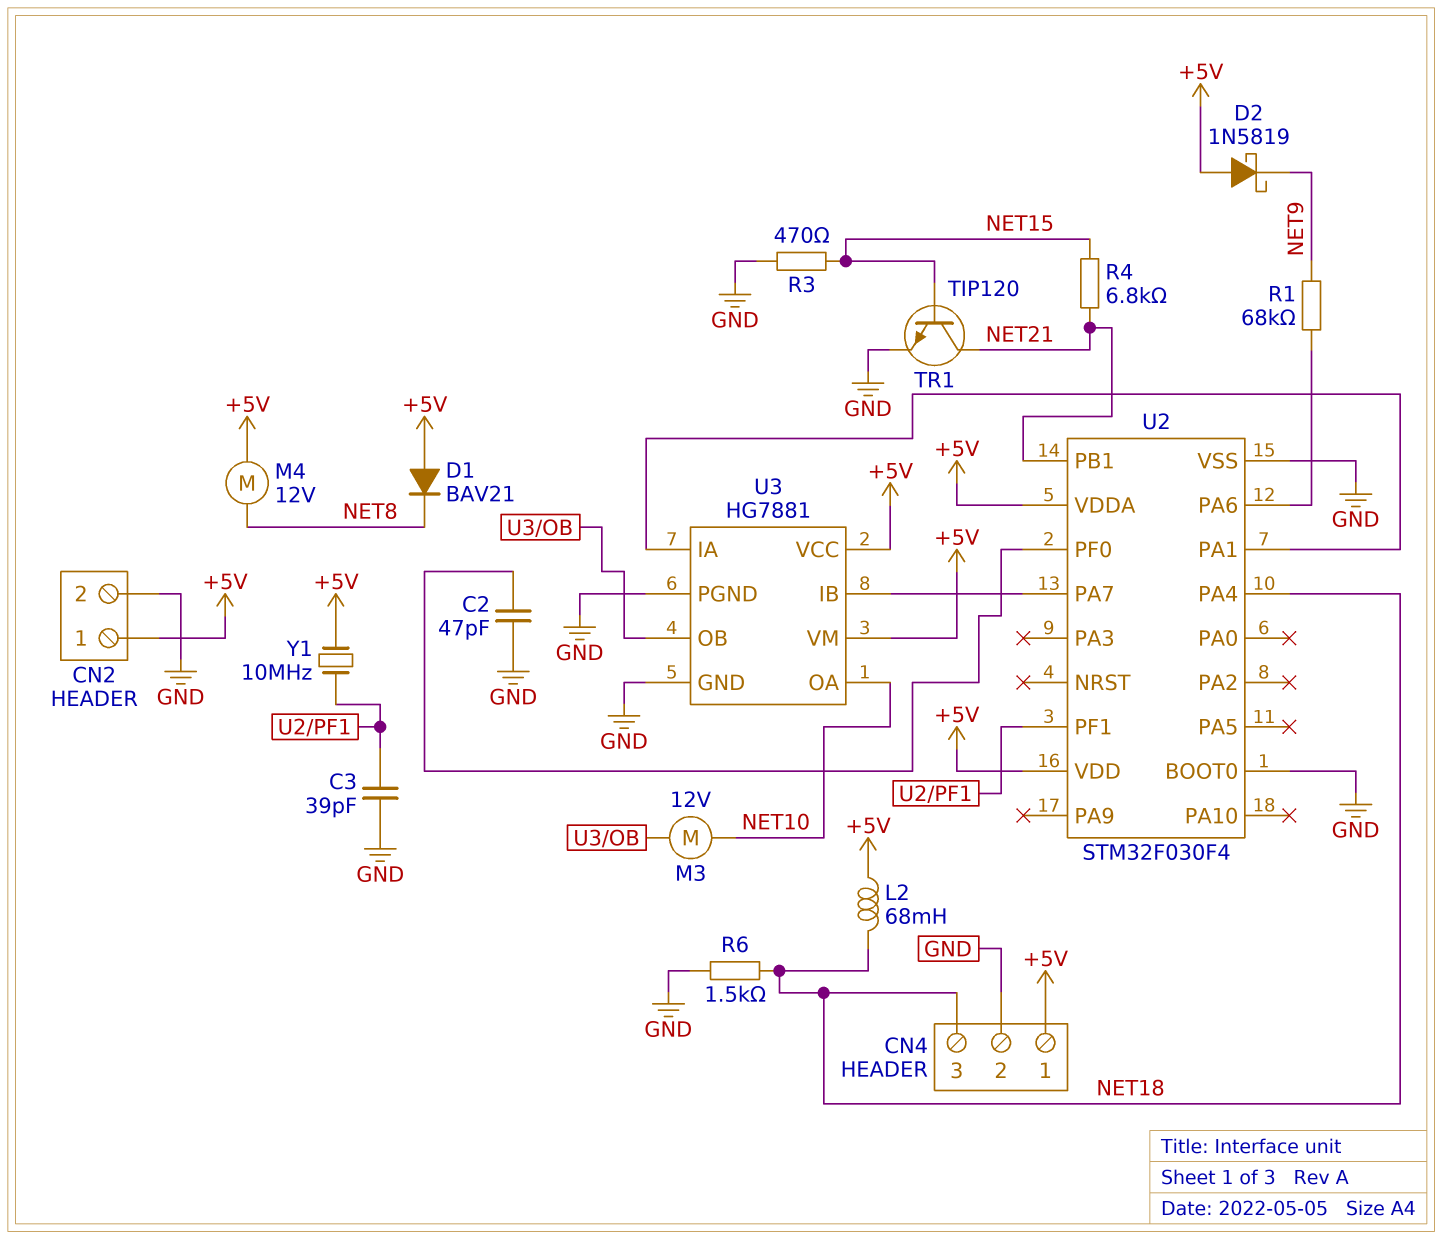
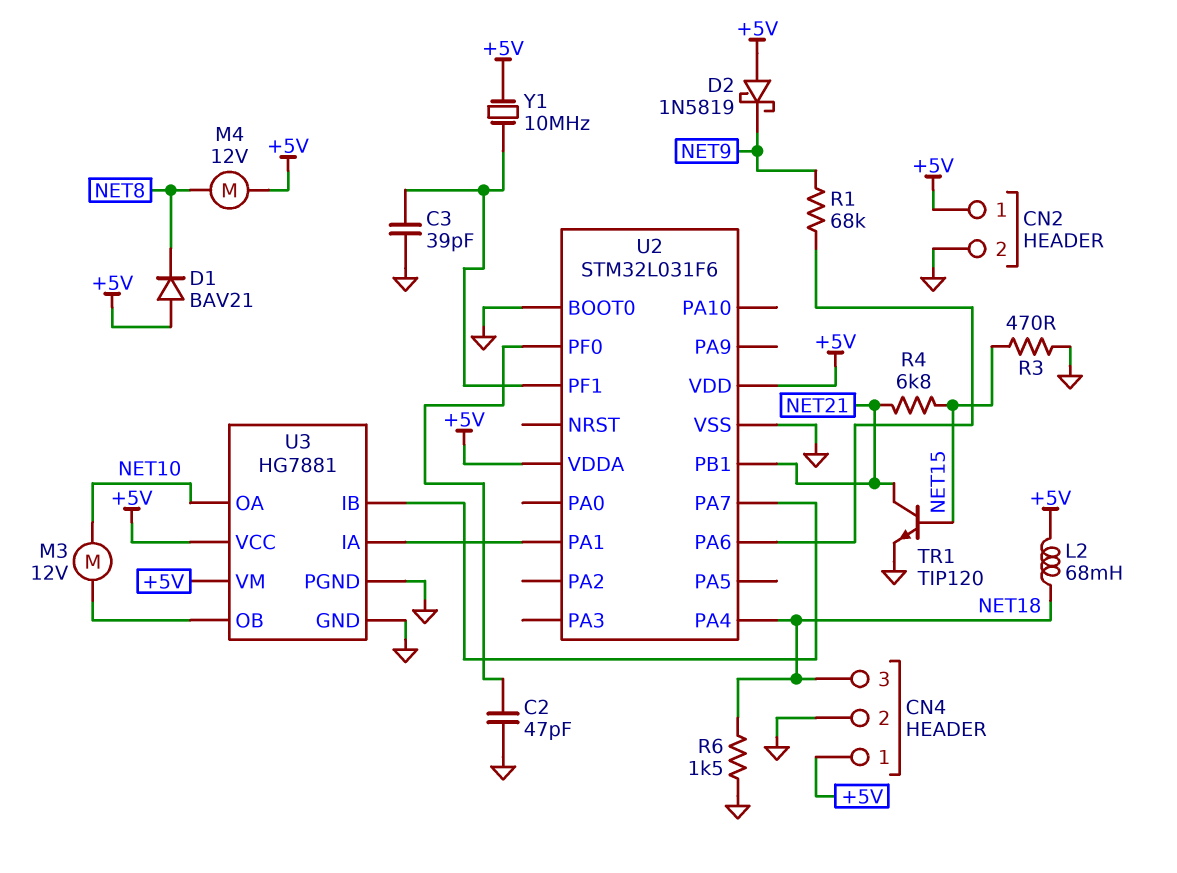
U2: STM32F030F4 -> STM32L031F6

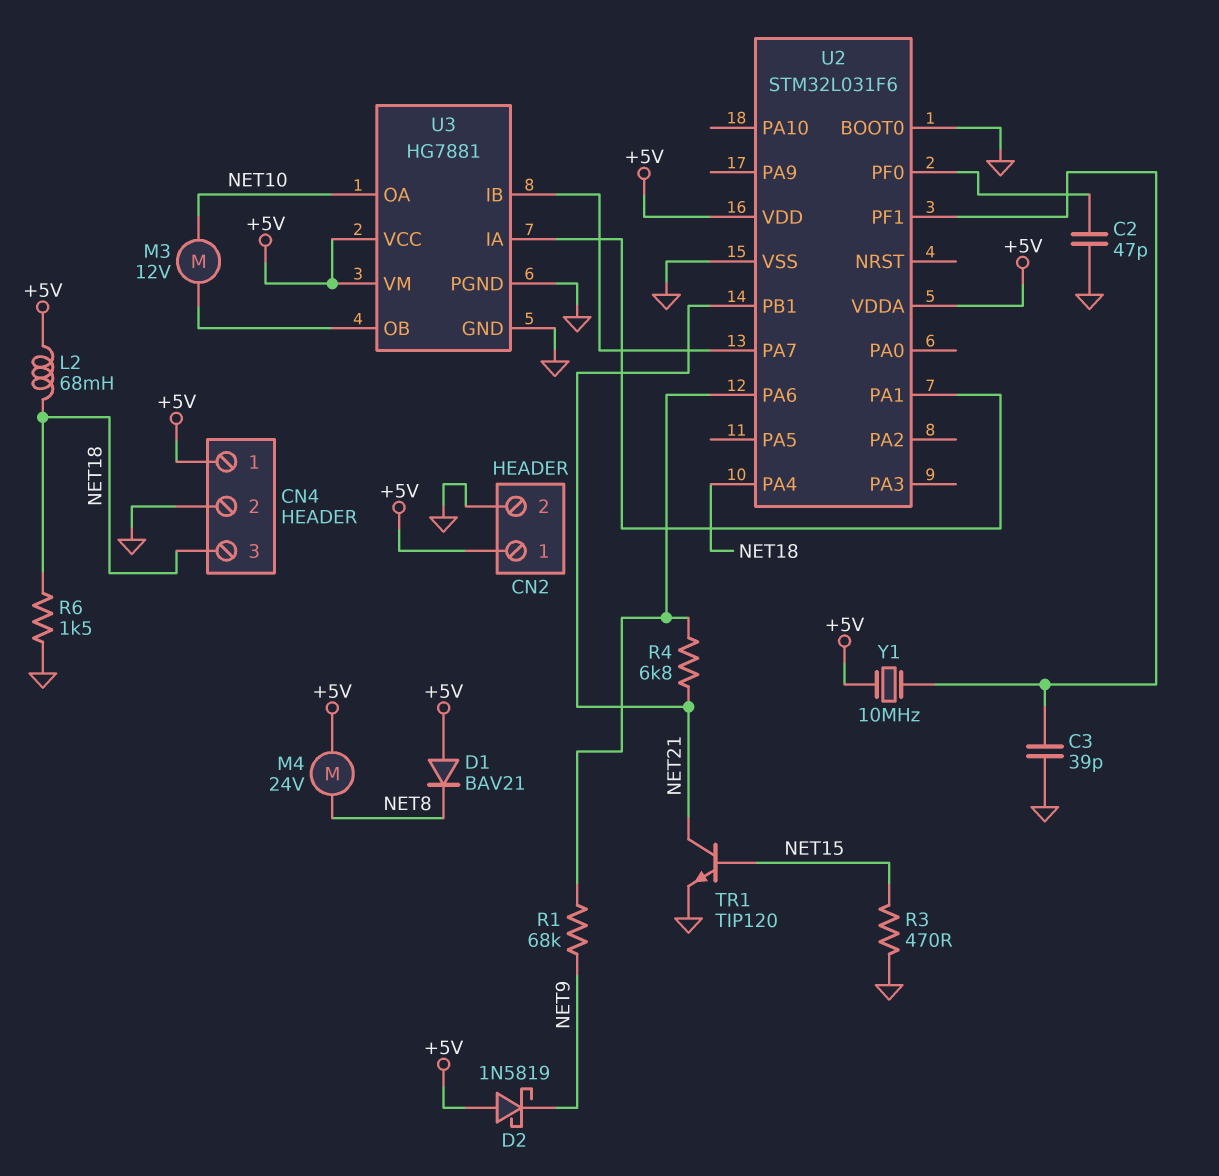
M4: motor 12V (+5V, NET8) -> motor 24V (+5V, NET8)
R4: 6.8k (NET15, NET21) -> 6.8k (NET21, U2/PA6)

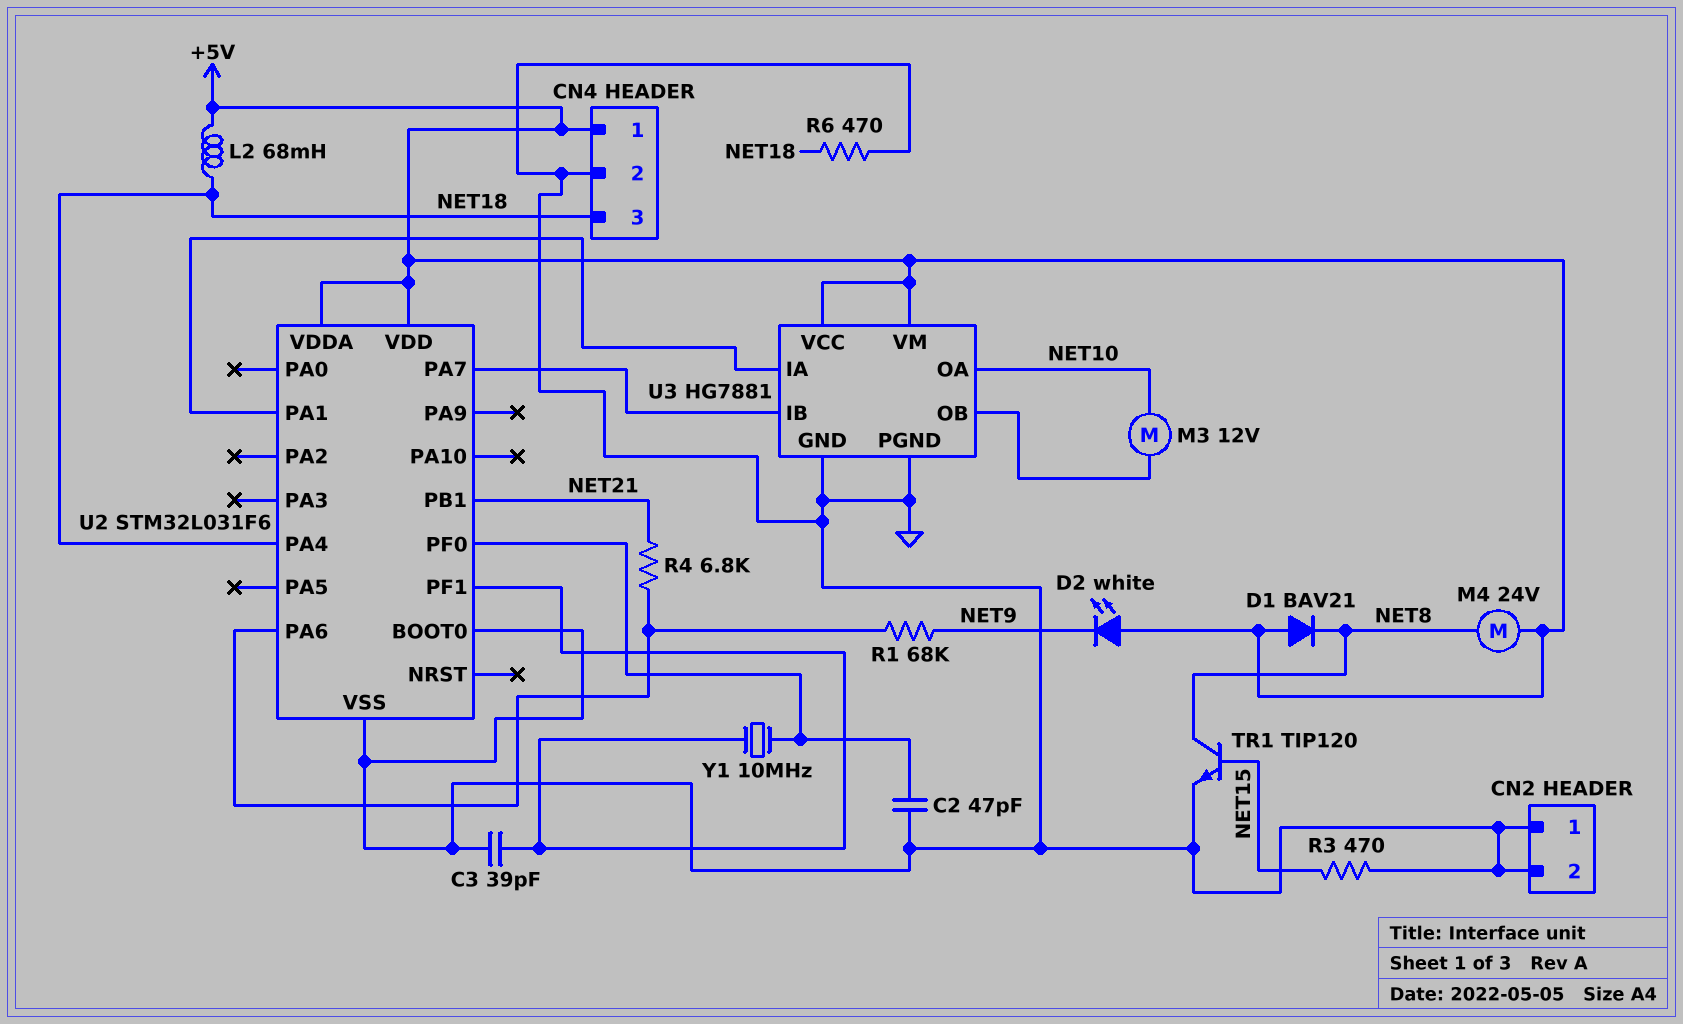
CN2 pin 1: +5V -> GND
D2: schottky 1N5819 (A +5V, K NET9) -> LED white (A +5V, K NET9)
R6: 1.5k (GND, NET18) -> 470 (GND, NET18)
TR1: NPN TIP120 (B NET15, C NET21, E GND) -> NPN TIP120 (B NET15, C NET8, E GND)
Y1: 10MHz (+5V, U2/PF1) -> 10MHz (U2/PF0, U2/PF1)

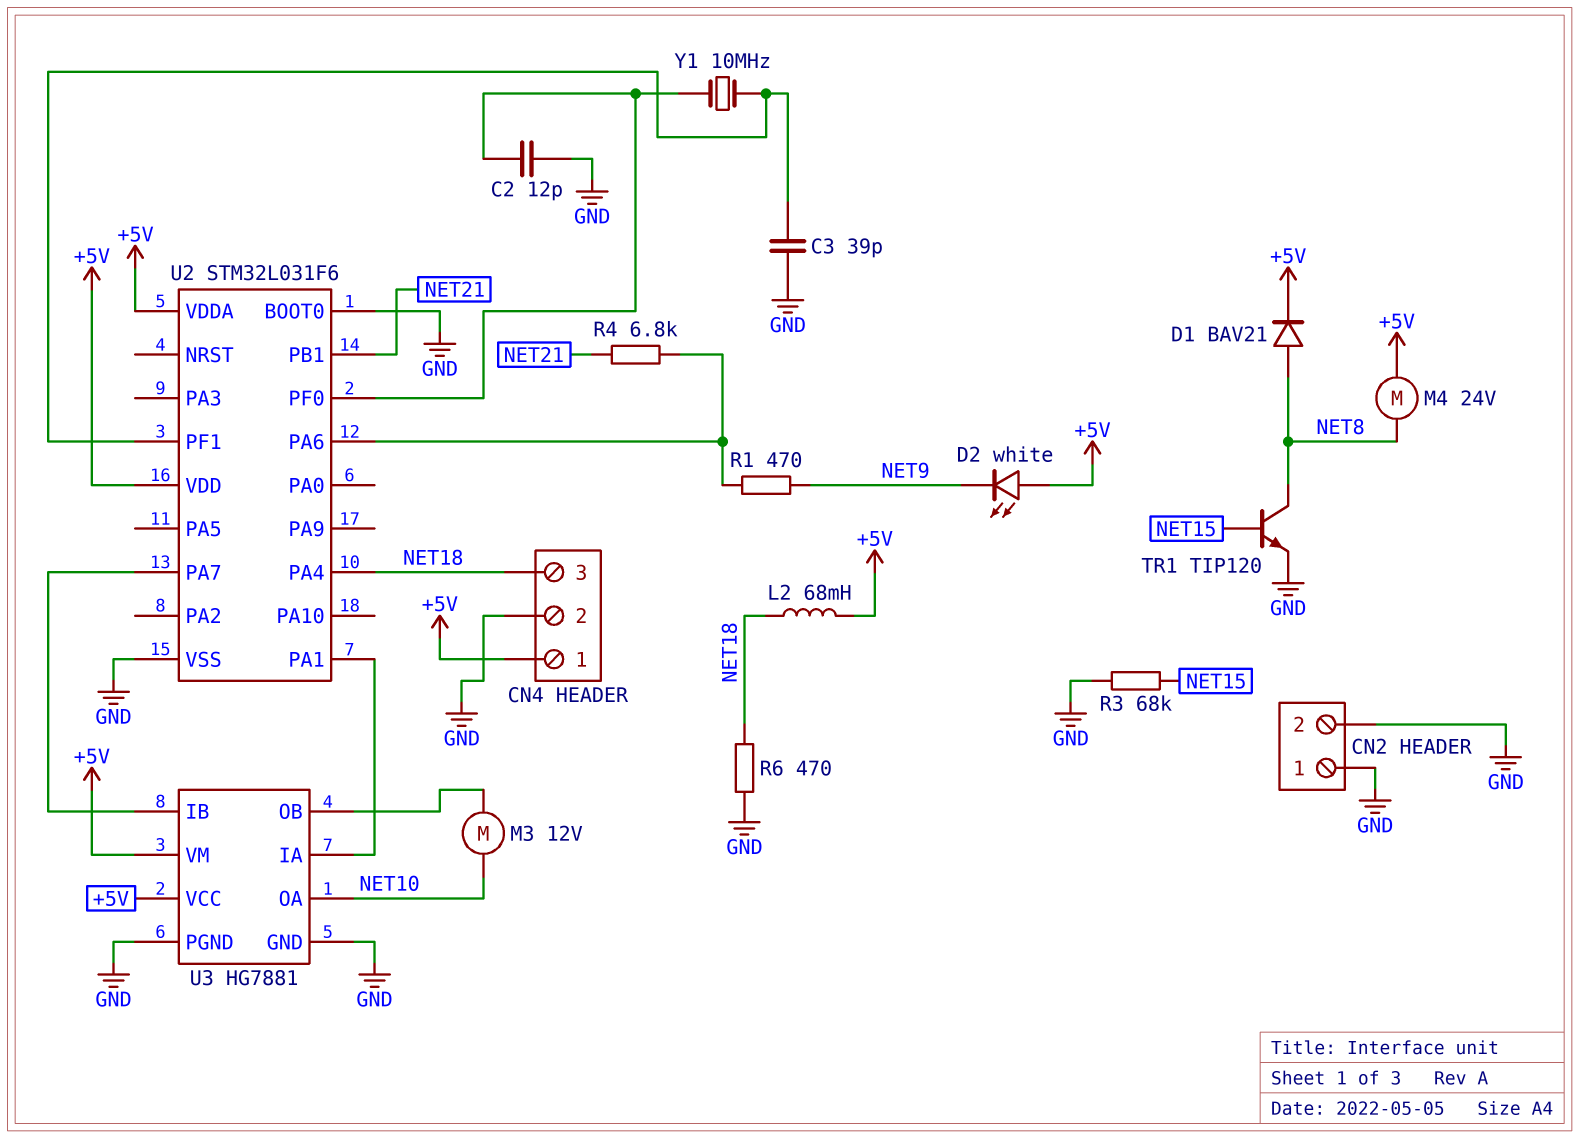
C2: 47pF (GND, U2/PF0) -> 12pF (GND, U2/PF0)
D1: diode BAV21 (A +5V, K NET8) -> diode BAV21 (A NET8, K +5V)
R1: 68k (NET9, U2/PA6) -> 470 (NET9, U2/PA6)
R3: 470 (GND, NET15) -> 68k (GND, NET15)

